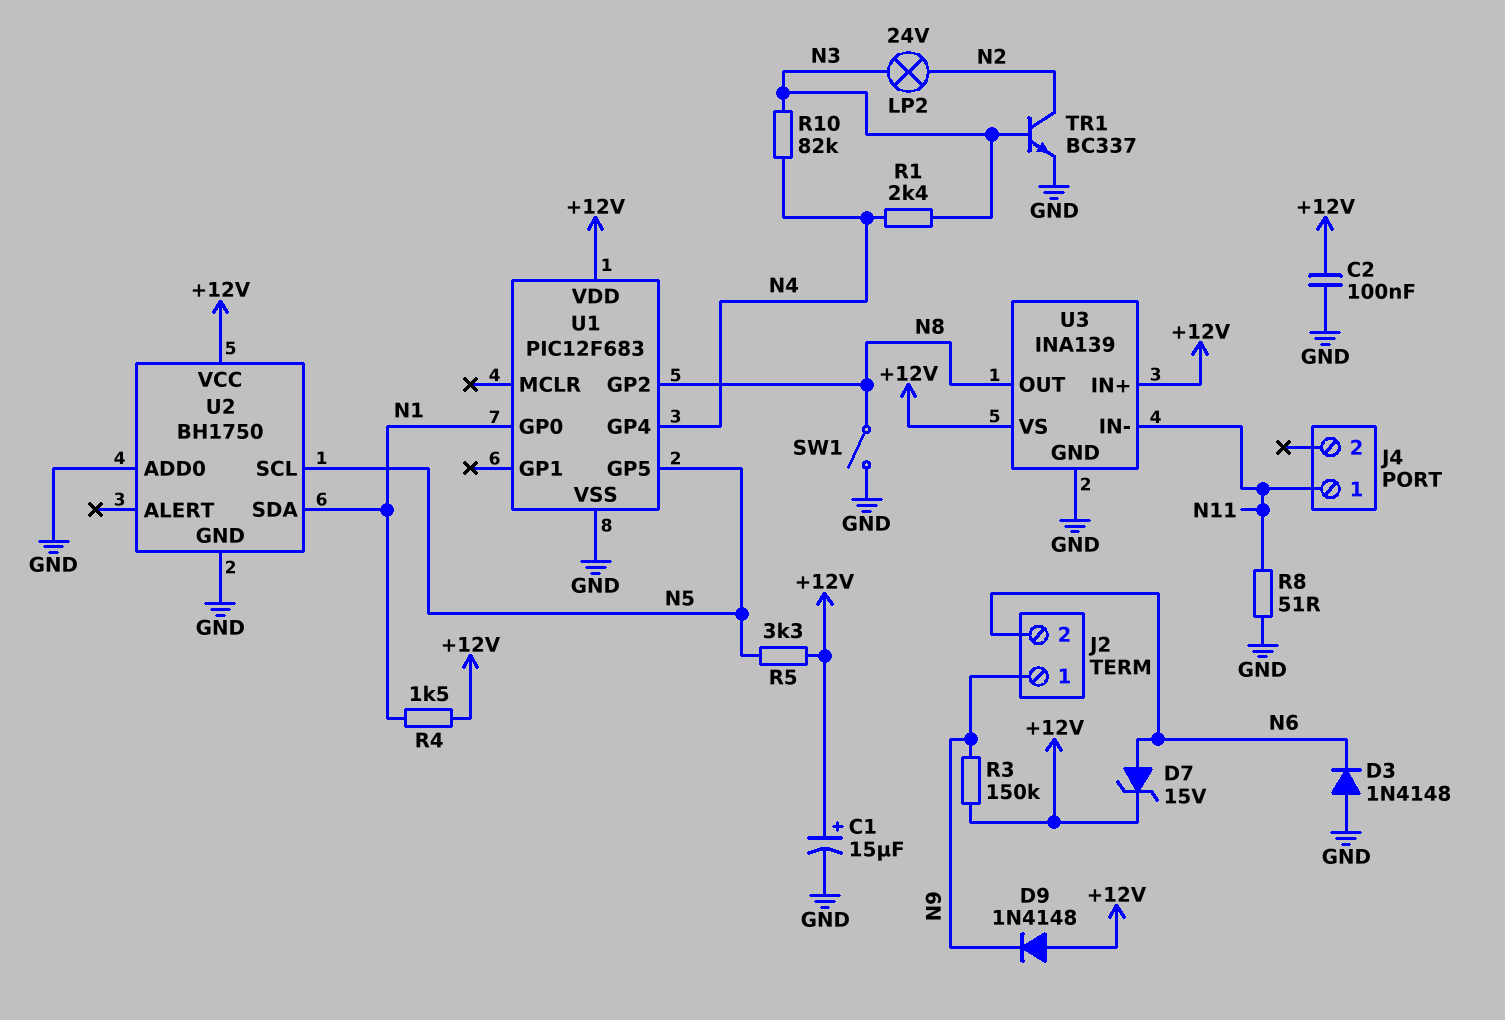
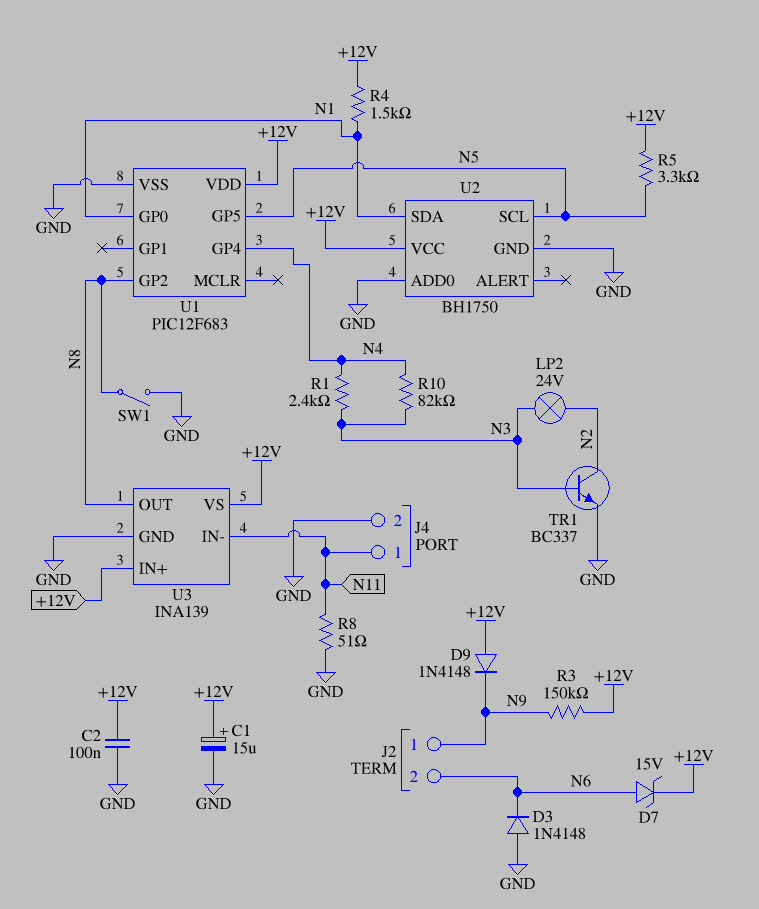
J4 pin 2: none -> GND

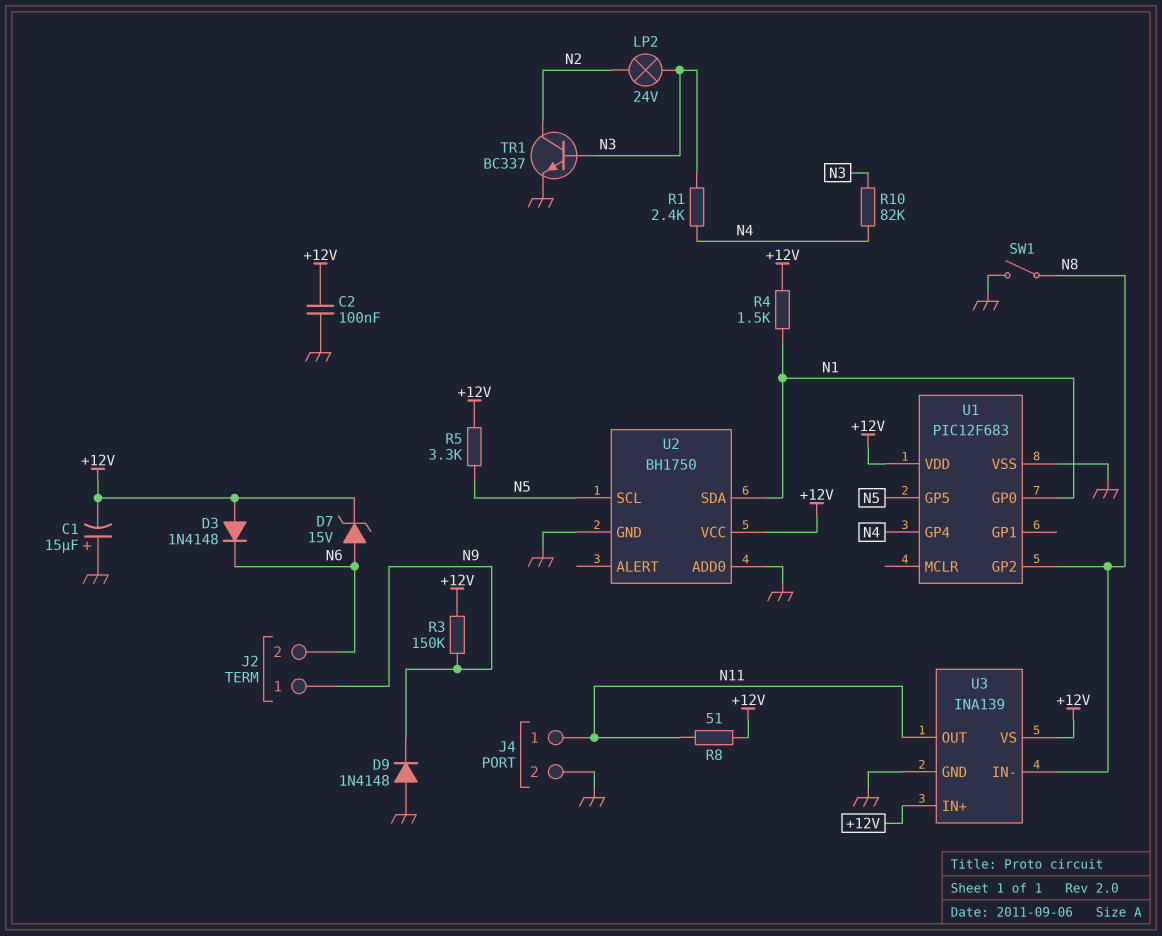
C1: 15uF (plus +12V, minus GND) -> 15uF (plus GND, minus +12V)
D3: diode 1N4148 (A GND, K N6) -> diode 1N4148 (A +12V, K N6)
D9: diode 1N4148 (A +12V, K N9) -> diode 1N4148 (A GND, K N9)
R8: 51 (GND, N11) -> 51 (+12V, N11)
U3 pin IN-: N11 -> N8
U3 pin OUT: N8 -> N11

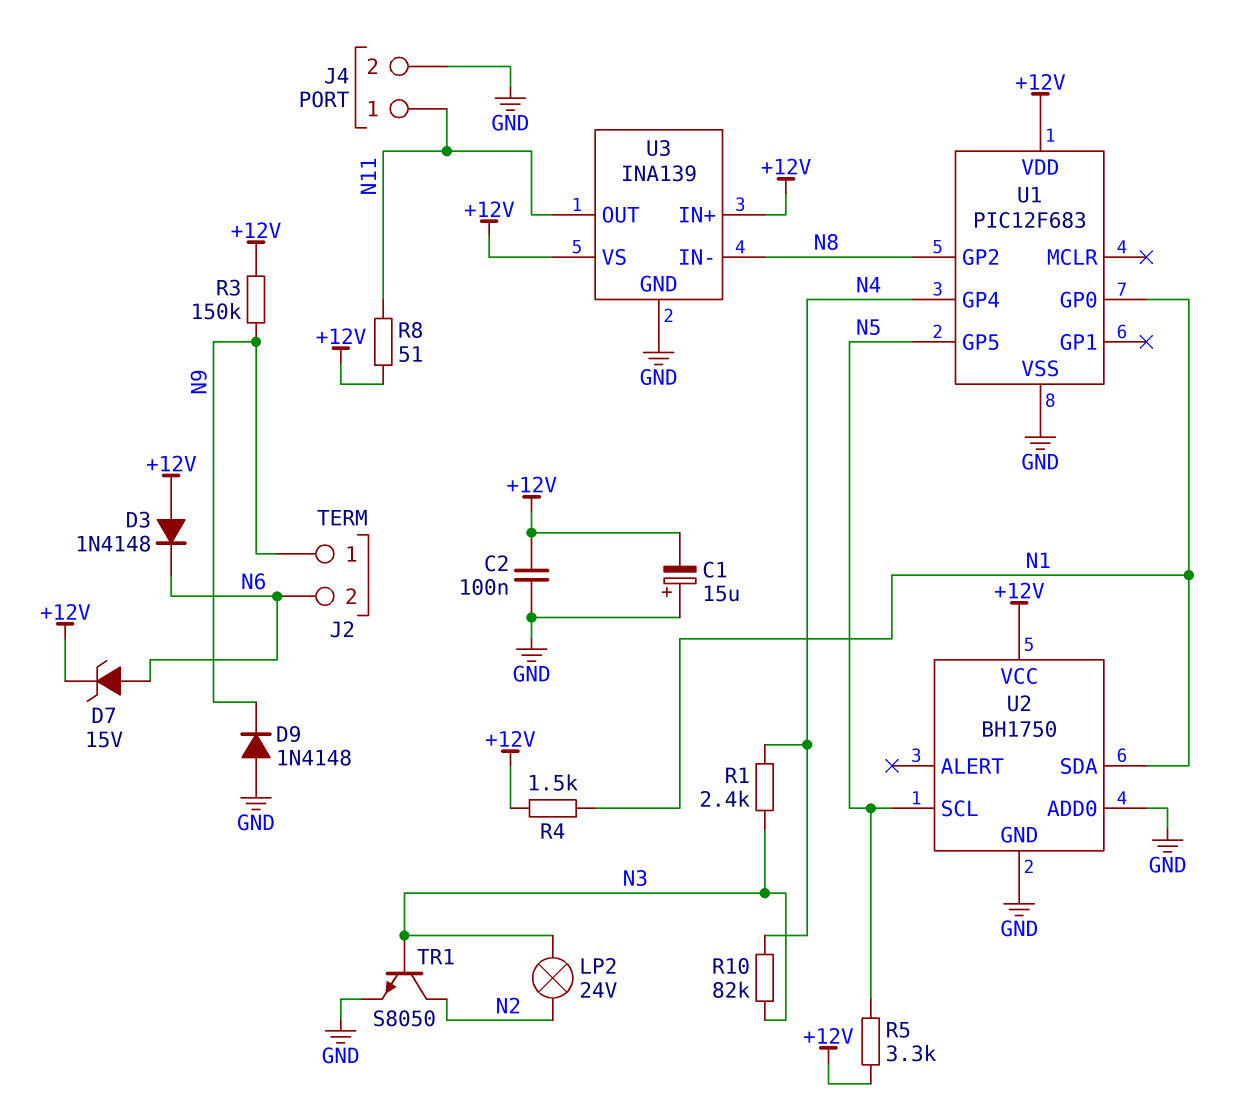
SW1: switch (GND, N8) -> none
TR1: NPN BC337 (B N3, C N2, E GND) -> NPN S8050 (B N3, C N2, E GND)

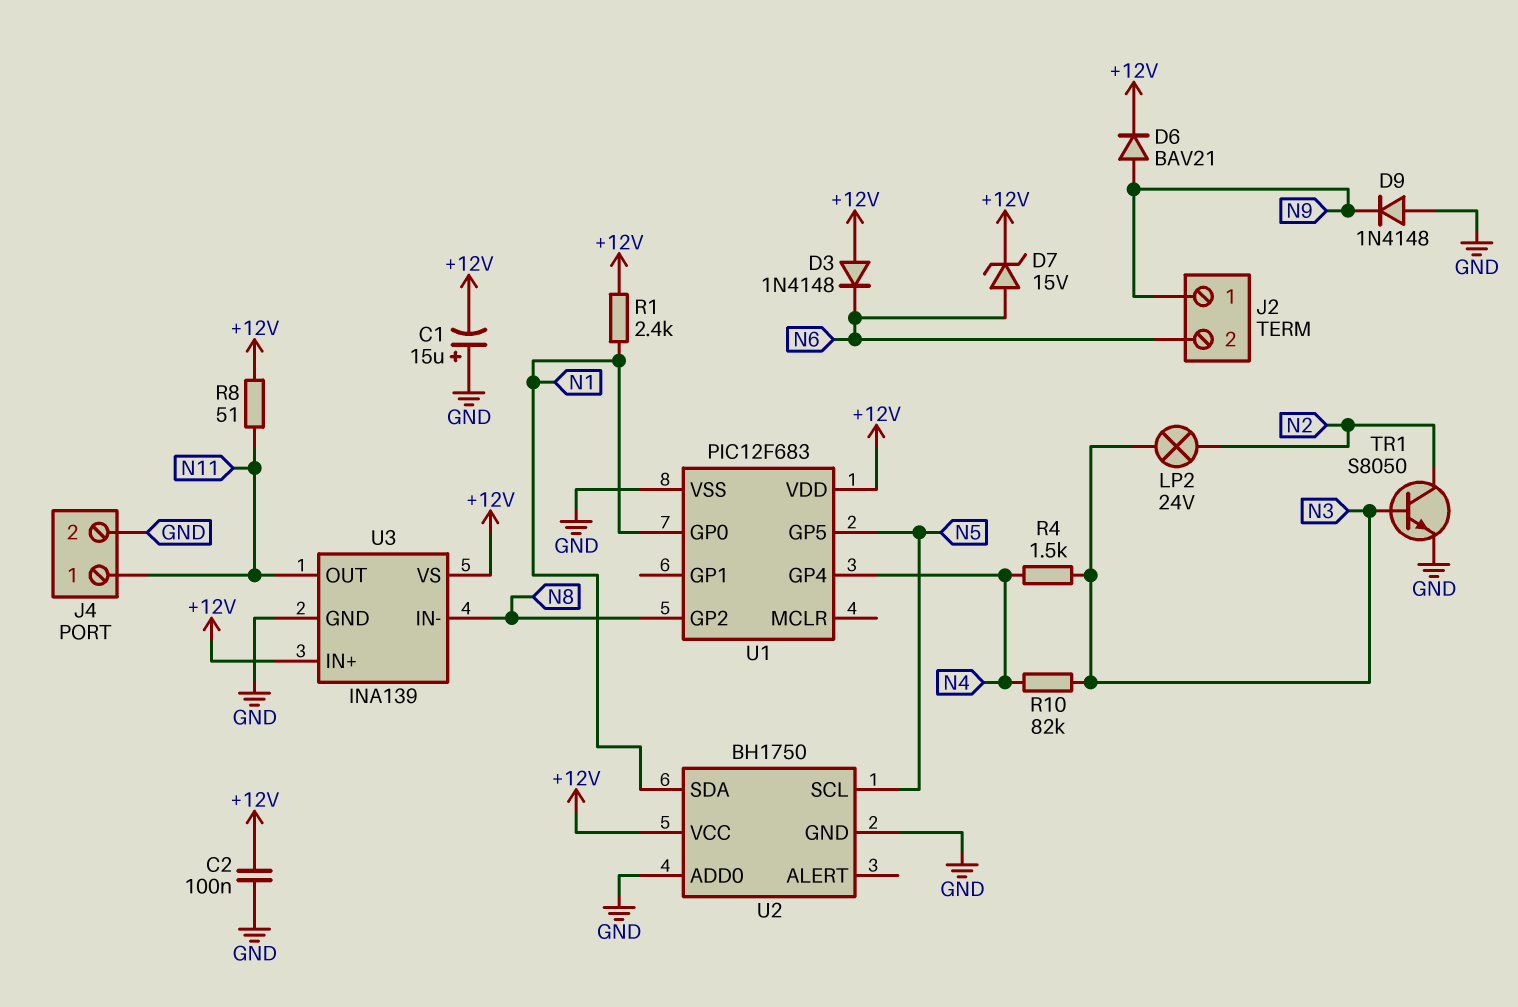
D6: none -> diode BAV21 (A N9, K +12V)
R1: 2.4k (N3, N4) -> 2.4k (+12V, N1)
R3: 150k (+12V, N9) -> none
R4: 1.5k (+12V, N1) -> 1.5k (N3, N4)
R5: 3.3k (+12V, N5) -> none

